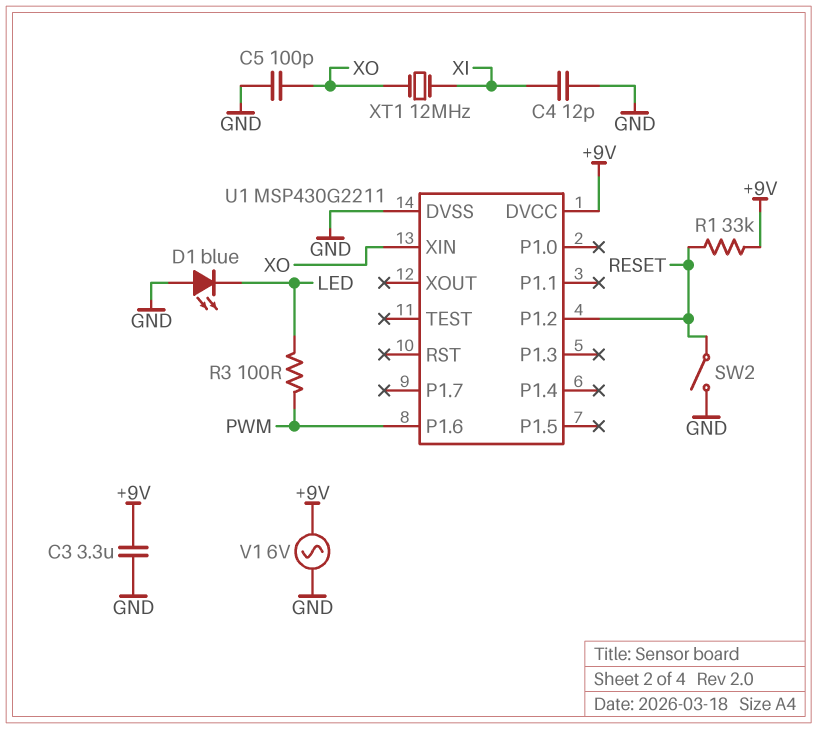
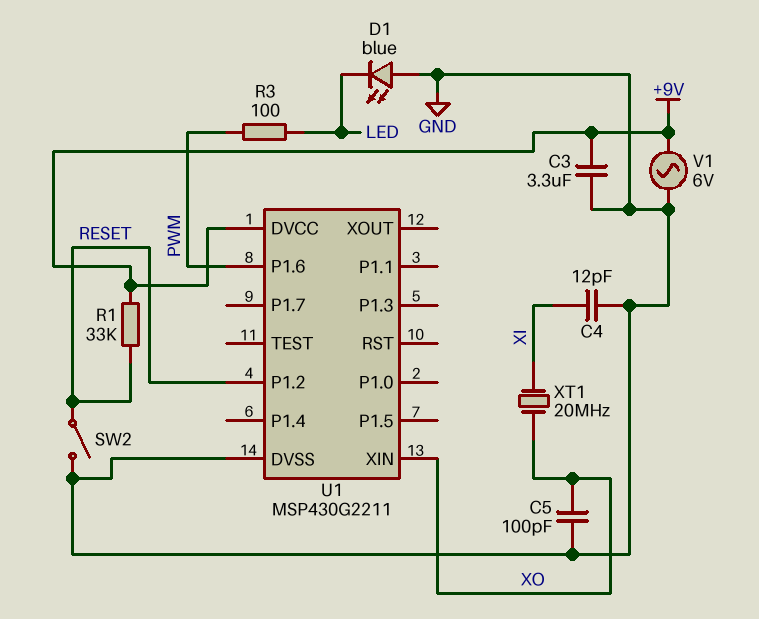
XT1: 12MHz (XI, XO) -> 20MHz (XI, XO)

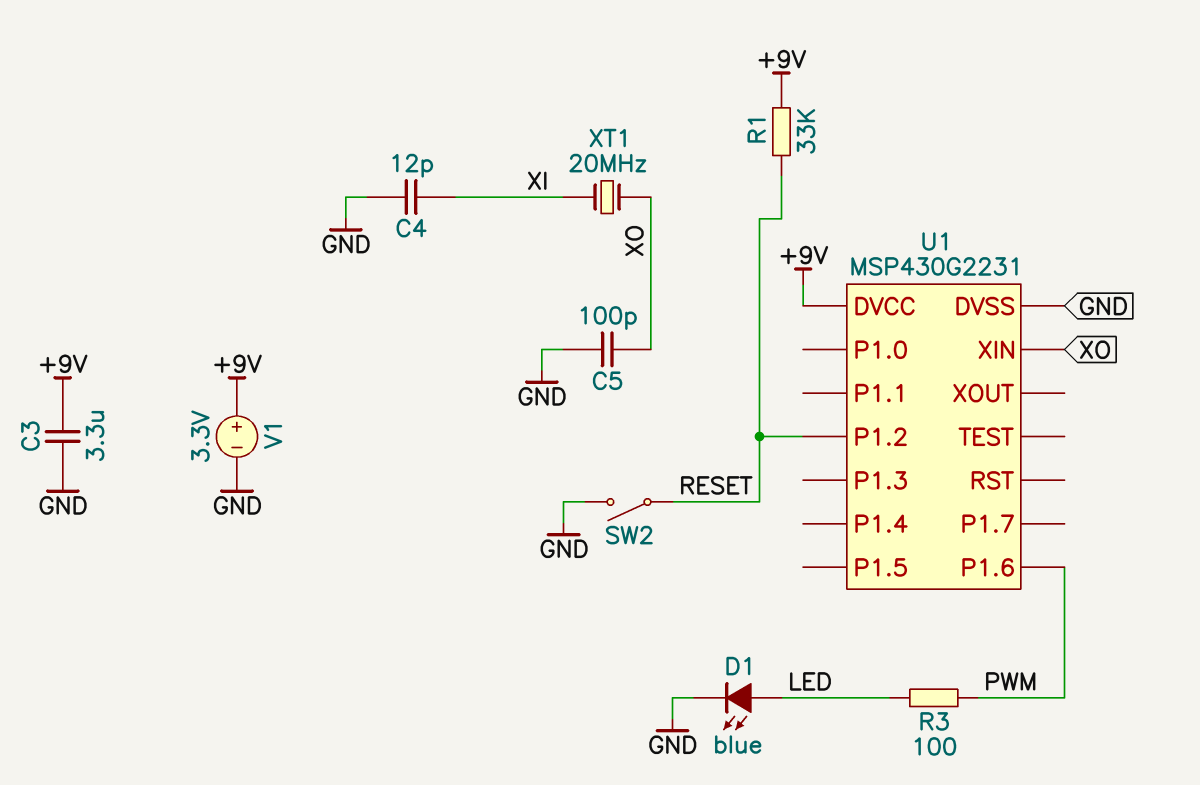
D1: LED blue (A GND, K LED) -> LED blue (A LED, K GND)
U1: MSP430G2211 -> MSP430G2231
V1: AC 6V (+9V, GND) -> 3.3V (plus +9V, minus GND)

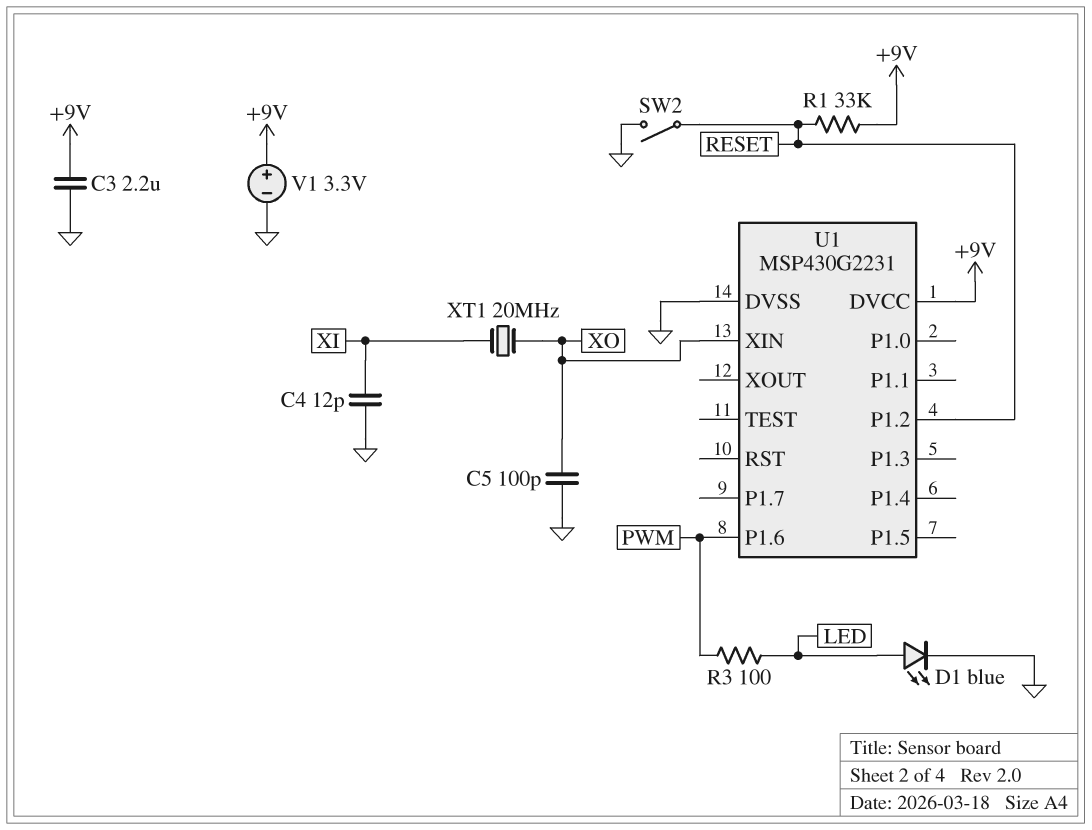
C3: 3.3uF (+9V, GND) -> 2.2uF (+9V, GND)

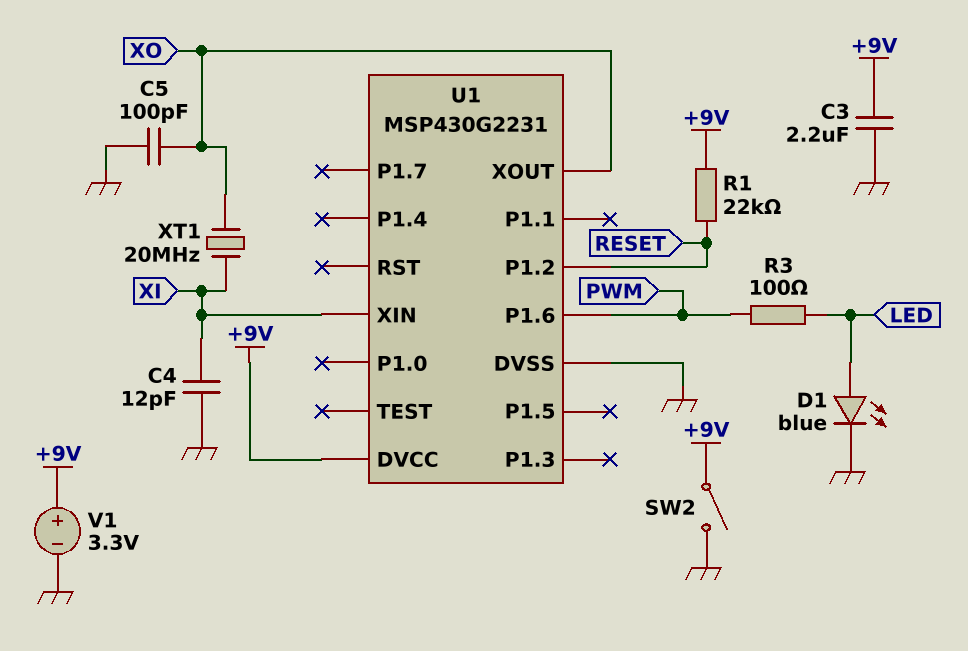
R1: 33k (+9V, RESET) -> 22k (+9V, RESET)
SW2: switch (GND, RESET) -> switch (+9V, GND)
U1 pin XIN: XO -> XI
U1 pin XOUT: none -> XO

